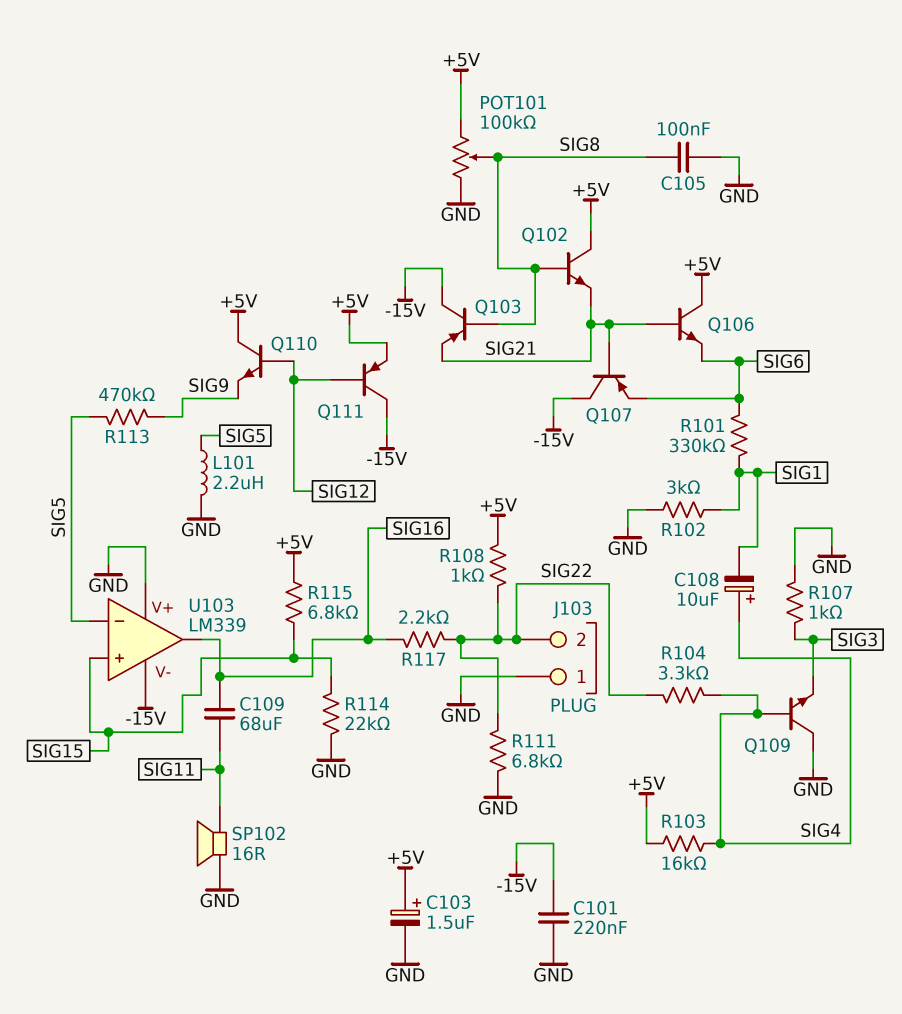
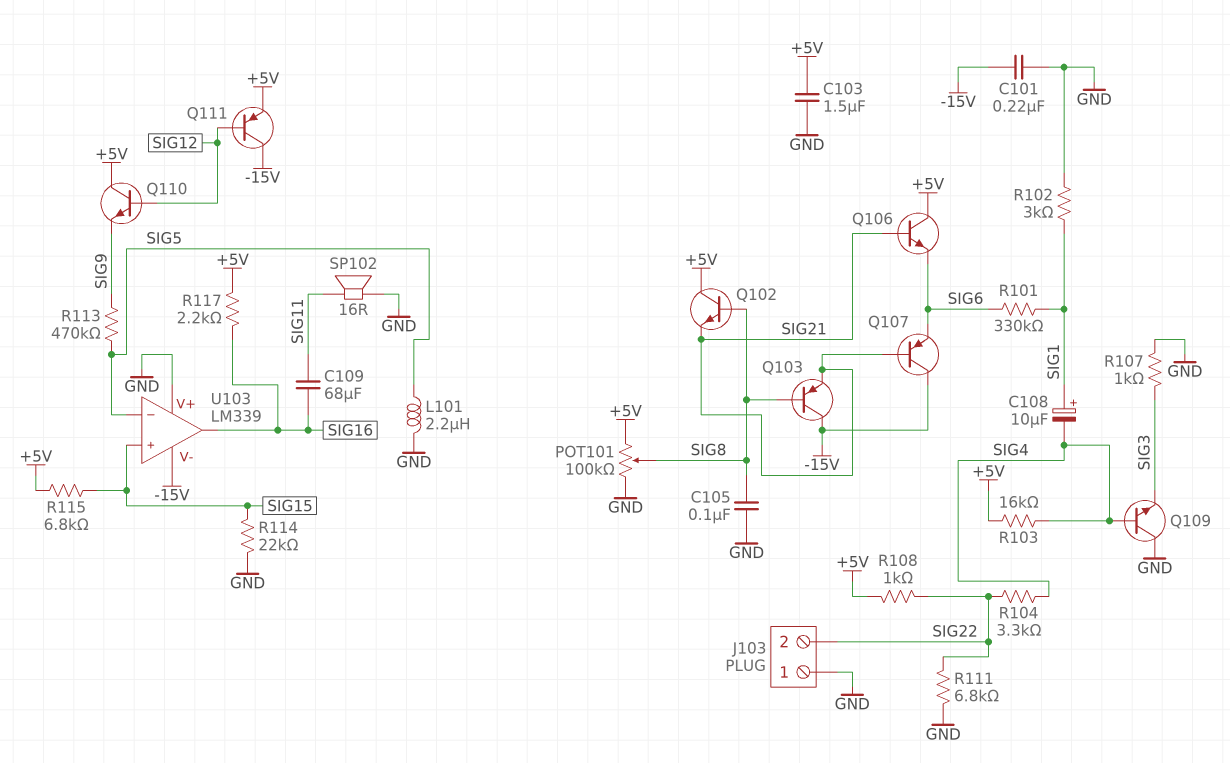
C103: 1.5uF (plus +5V, minus GND) -> 1.5uF (+5V, GND)
C108: 10uF (plus SIG4, minus SIG1) -> 10uF (plus SIG1, minus SIG4)
R117: 2.2k (SIG16, SIG22) -> 2.2k (+5V, SIG16)

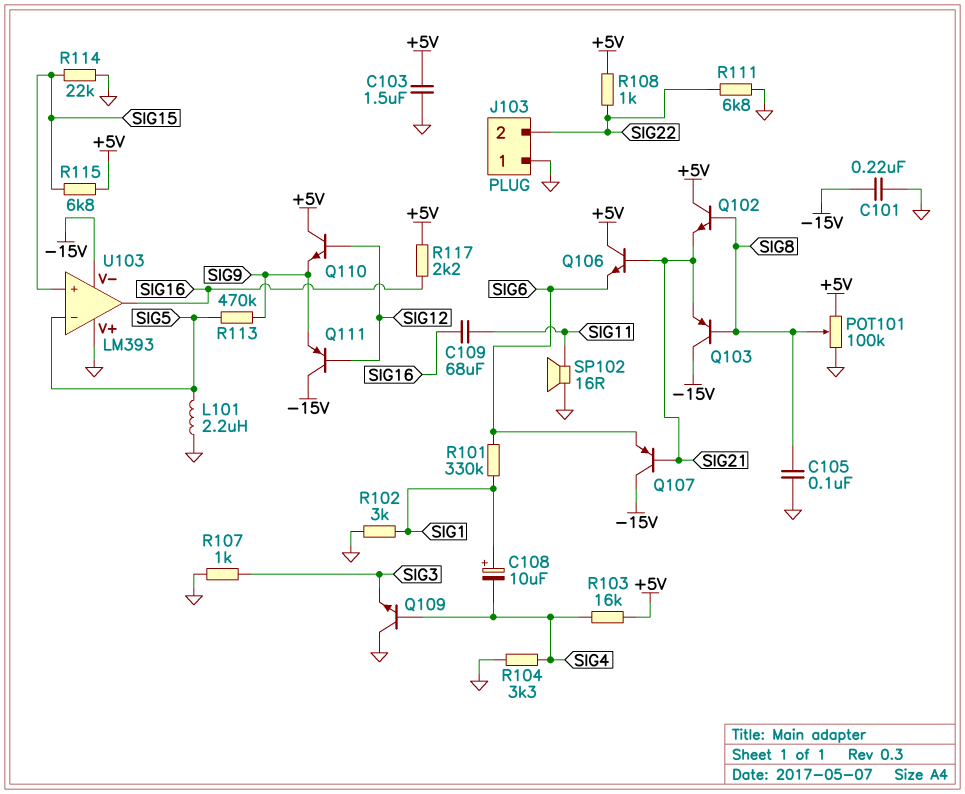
Q111: PNP (B SIG12, C -15V, E +5V) -> PNP (B SIG12, C -15V, E SIG9)
R104: 3.3k (SIG4, SIG22) -> 3.3k (GND, SIG4)
U103: LM339 -> LM393

